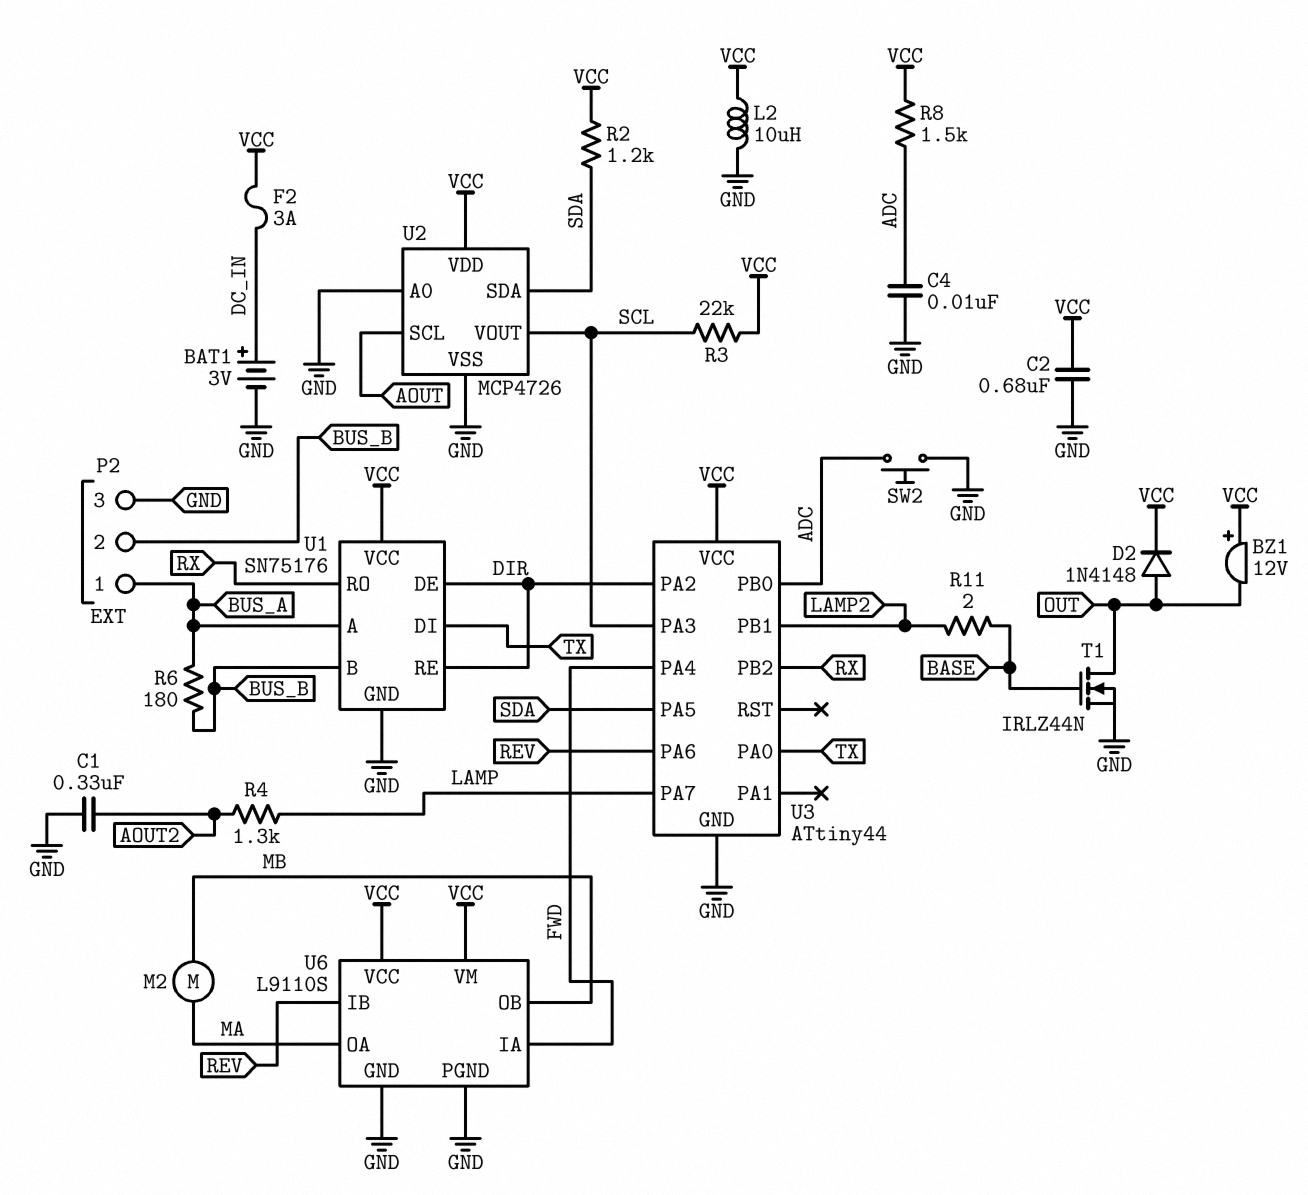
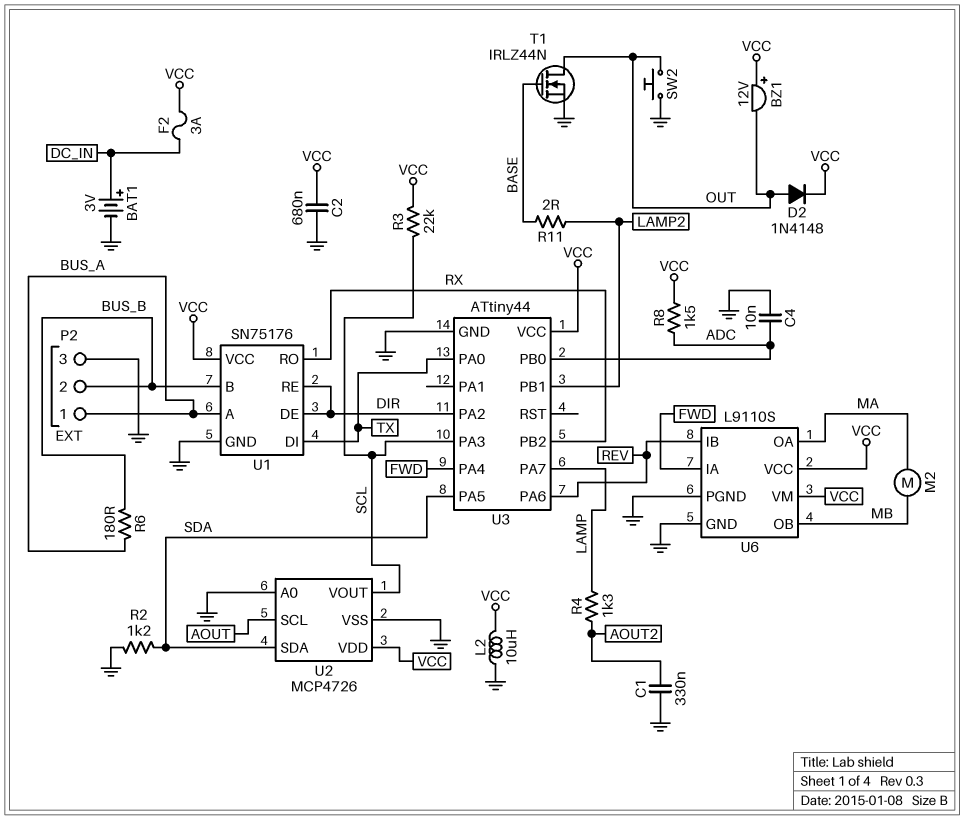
R2: 1.2k (SDA, VCC) -> 1.2k (GND, SDA)
SW2: button (ADC, GND) -> button (GND, OUT)

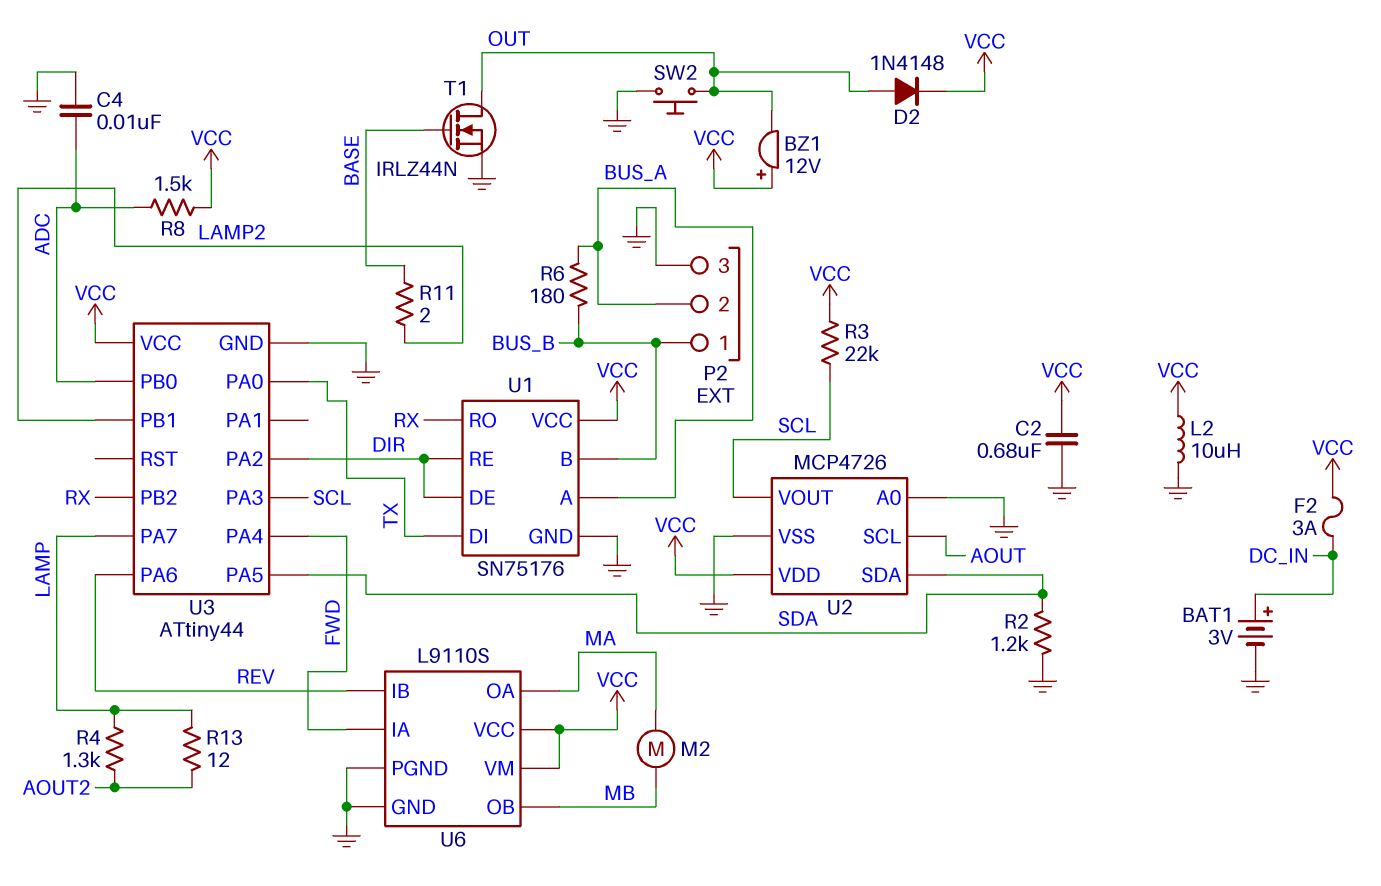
C1: 330nF (AOUT2, GND) -> none
P2 pin 1: BUS_A -> BUS_B
P2 pin 2: BUS_B -> BUS_A
R13: none -> 12 (AOUT2, LAMP)

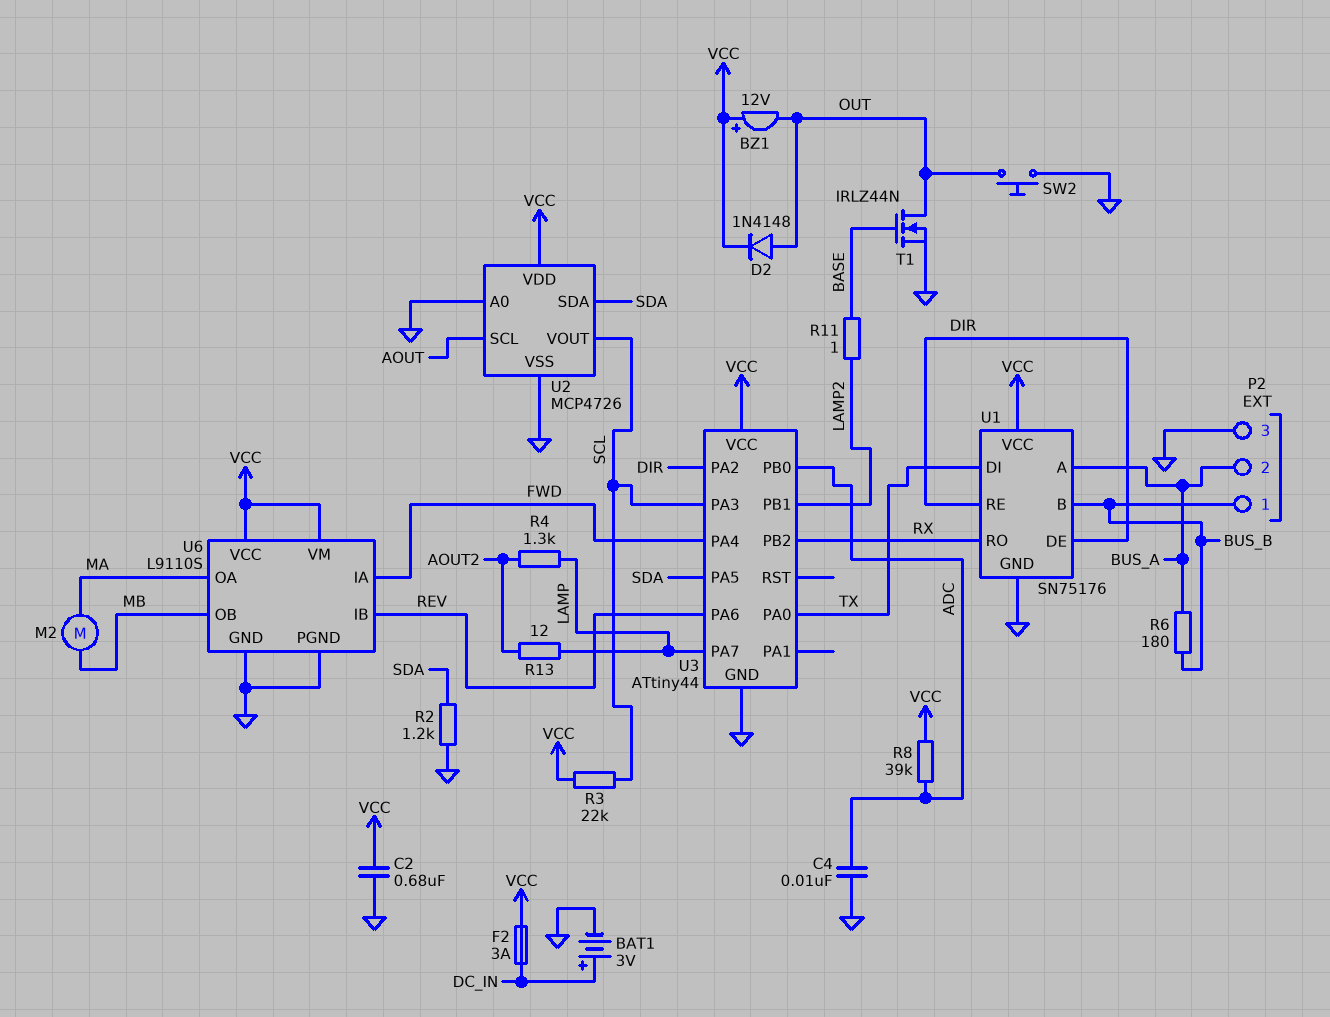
L2: 10uH (GND, VCC) -> none
R8: 1.5k (ADC, VCC) -> 39k (ADC, VCC)
R11: 2 (BASE, LAMP2) -> 1 (BASE, LAMP2)

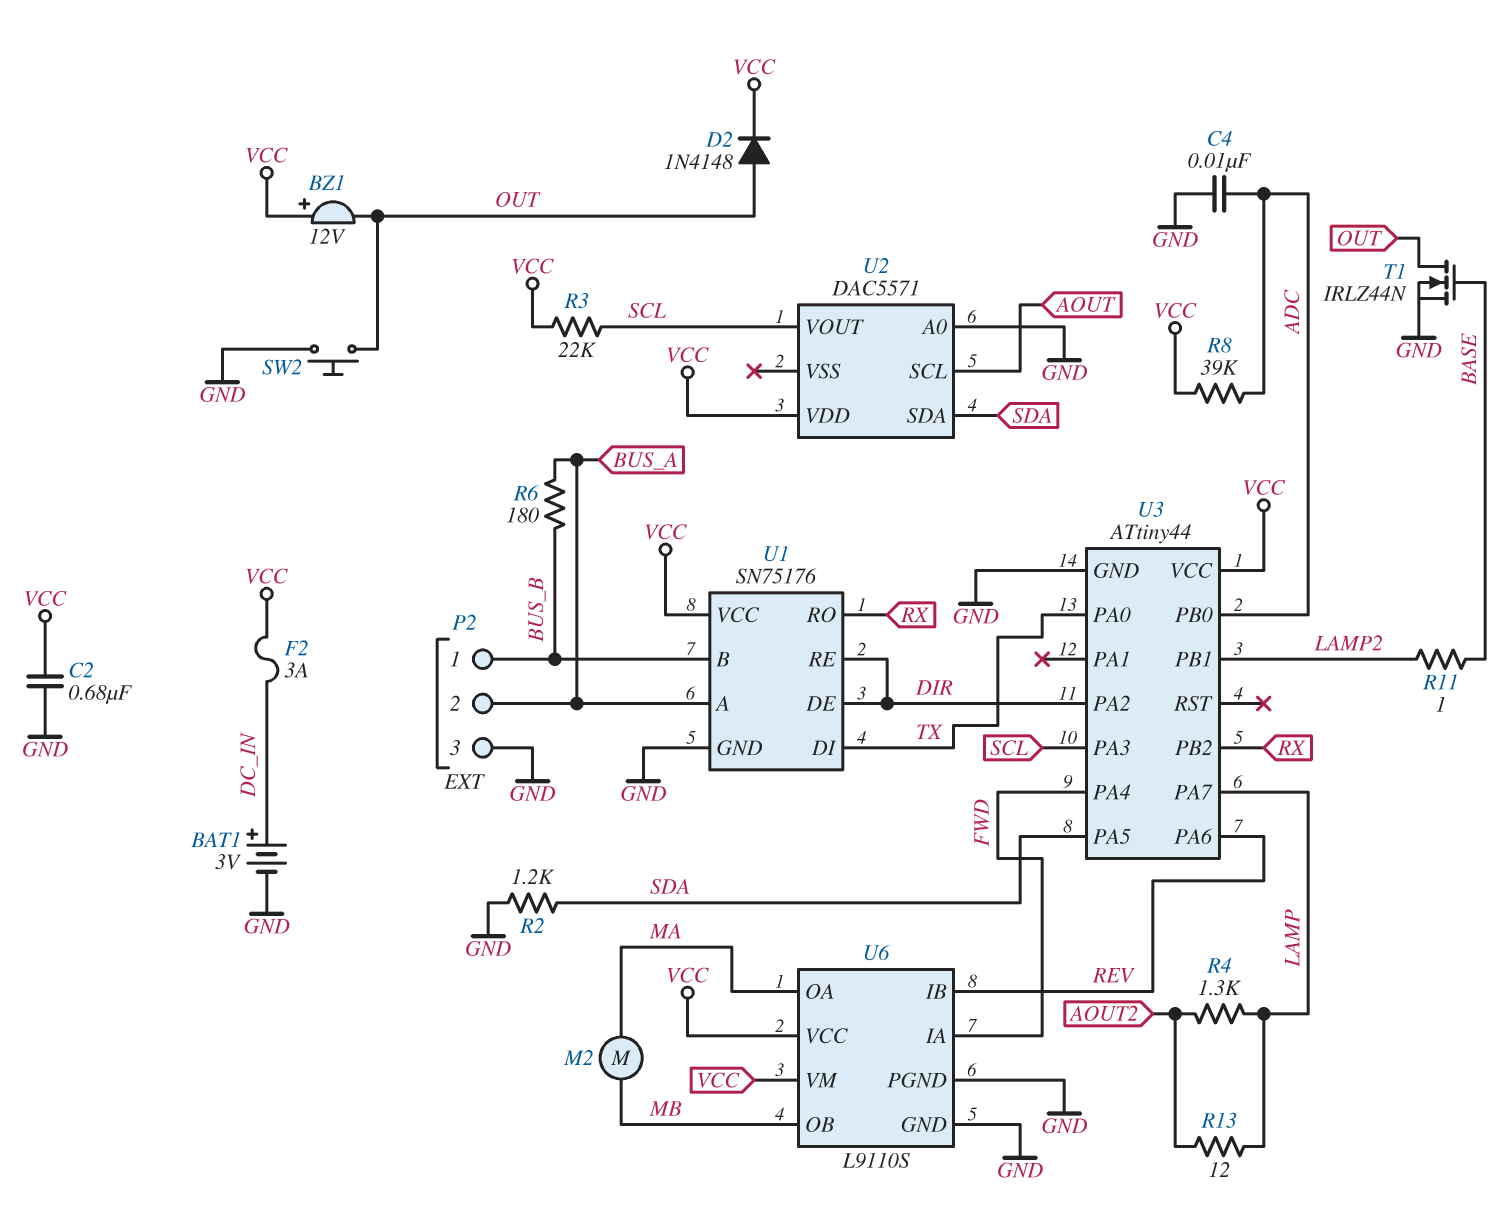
U2: MCP4726 -> DAC5571
U2 pin VSS: GND -> none

